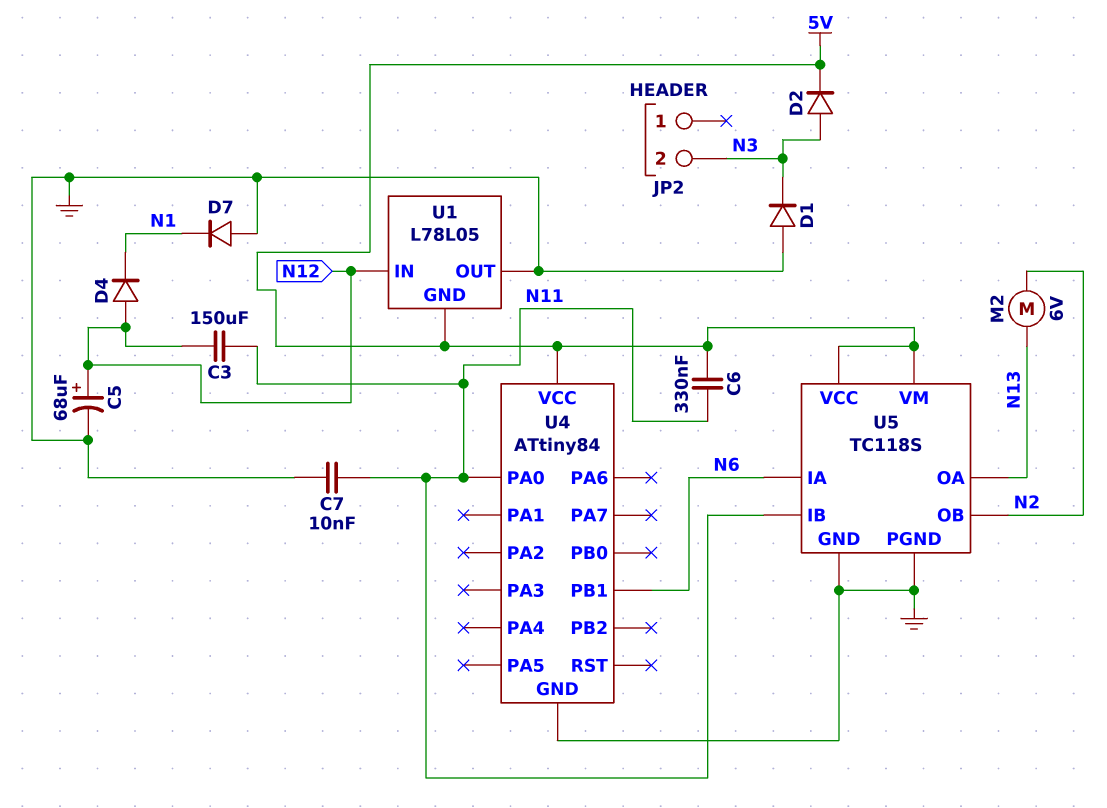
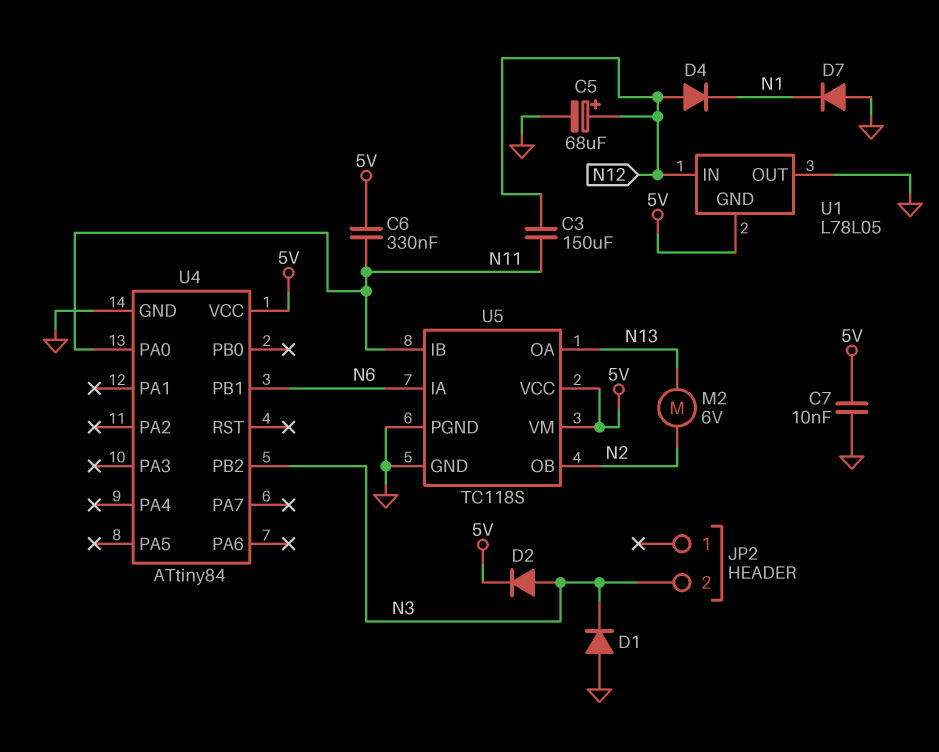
C7: 10nF (GND, N11) -> 10nF (5V, GND)
U4 pin PB2: none -> N3

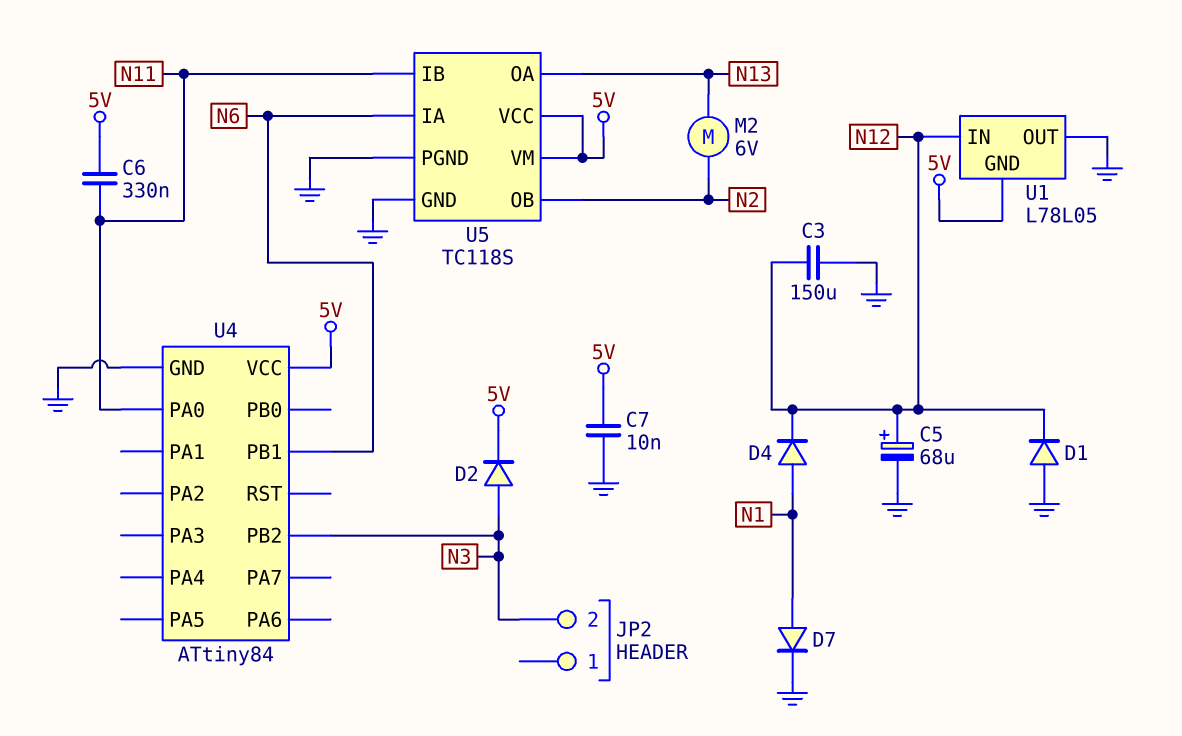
C3: 150uF (N11, N12) -> 150uF (GND, N12)
D1: diode (A GND, K N3) -> diode (A GND, K N12)
D4: diode (A N12, K N1) -> diode (A N1, K N12)
D7: diode (A GND, K N1) -> diode (A N1, K GND)

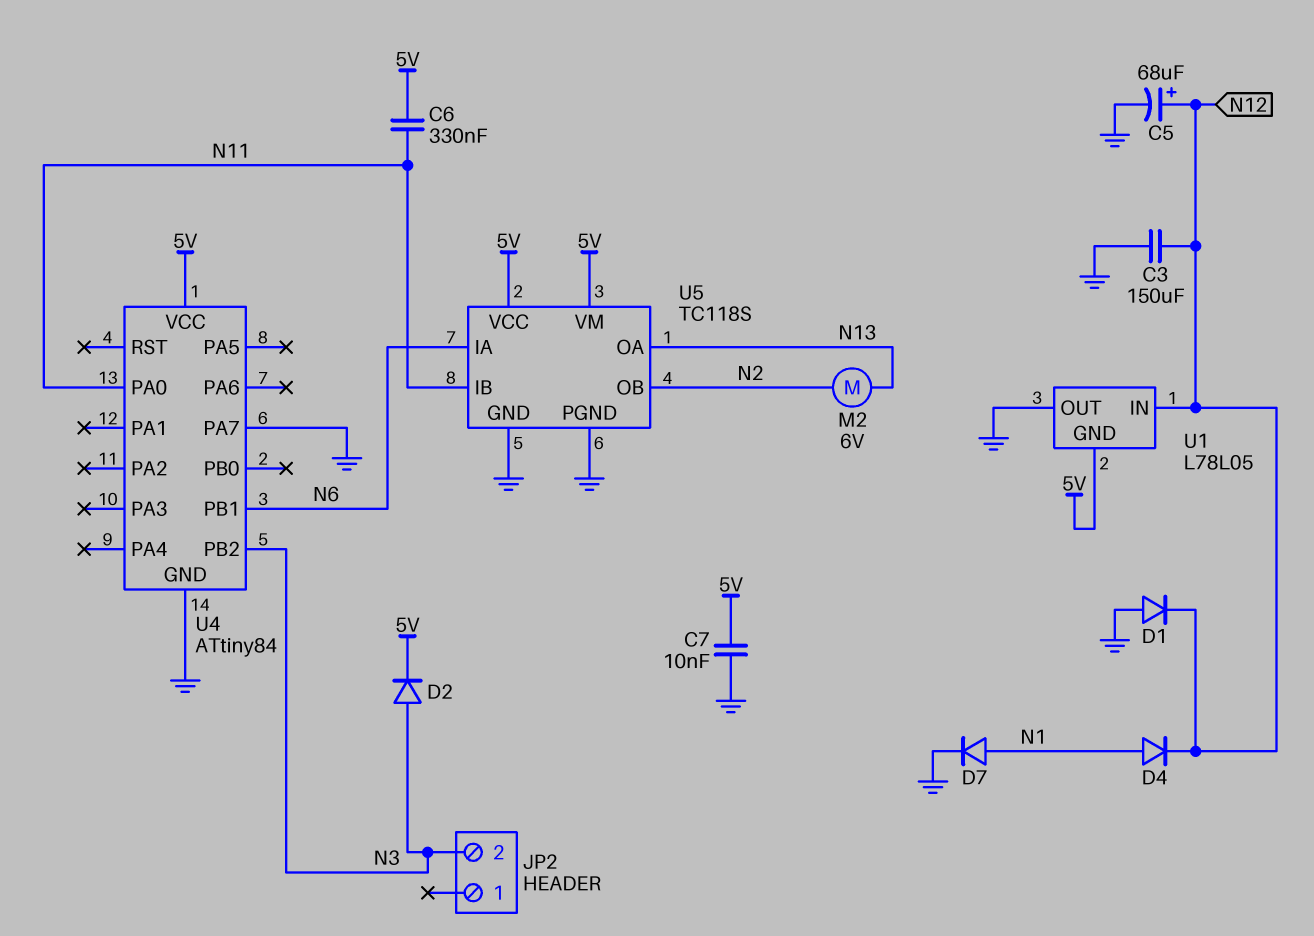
U4 pin PA7: none -> GND

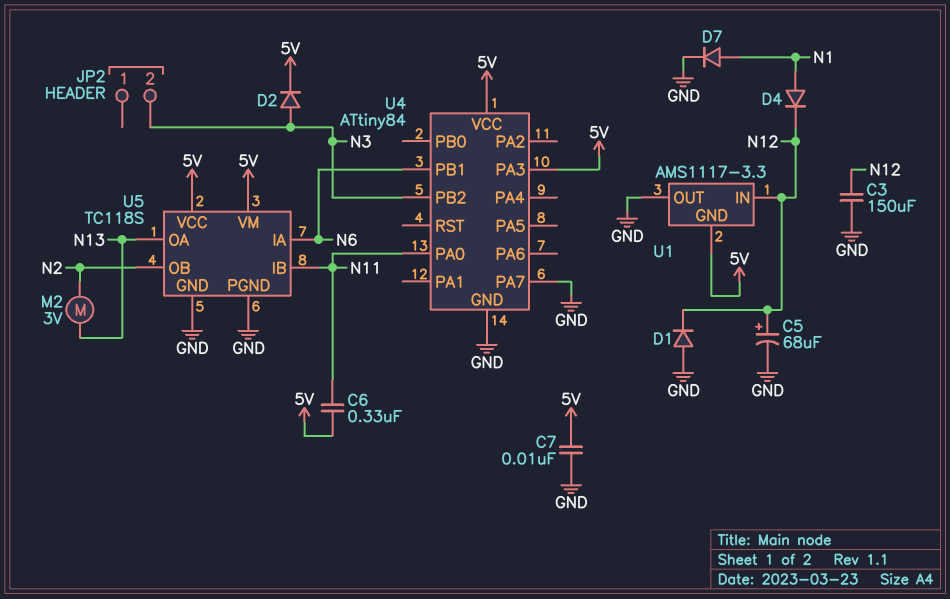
M2: motor 6V (N2, N13) -> motor 3V (N2, N13)
U1: L78L05 -> AMS1117-3.3
U4 pin PA3: none -> 5V

